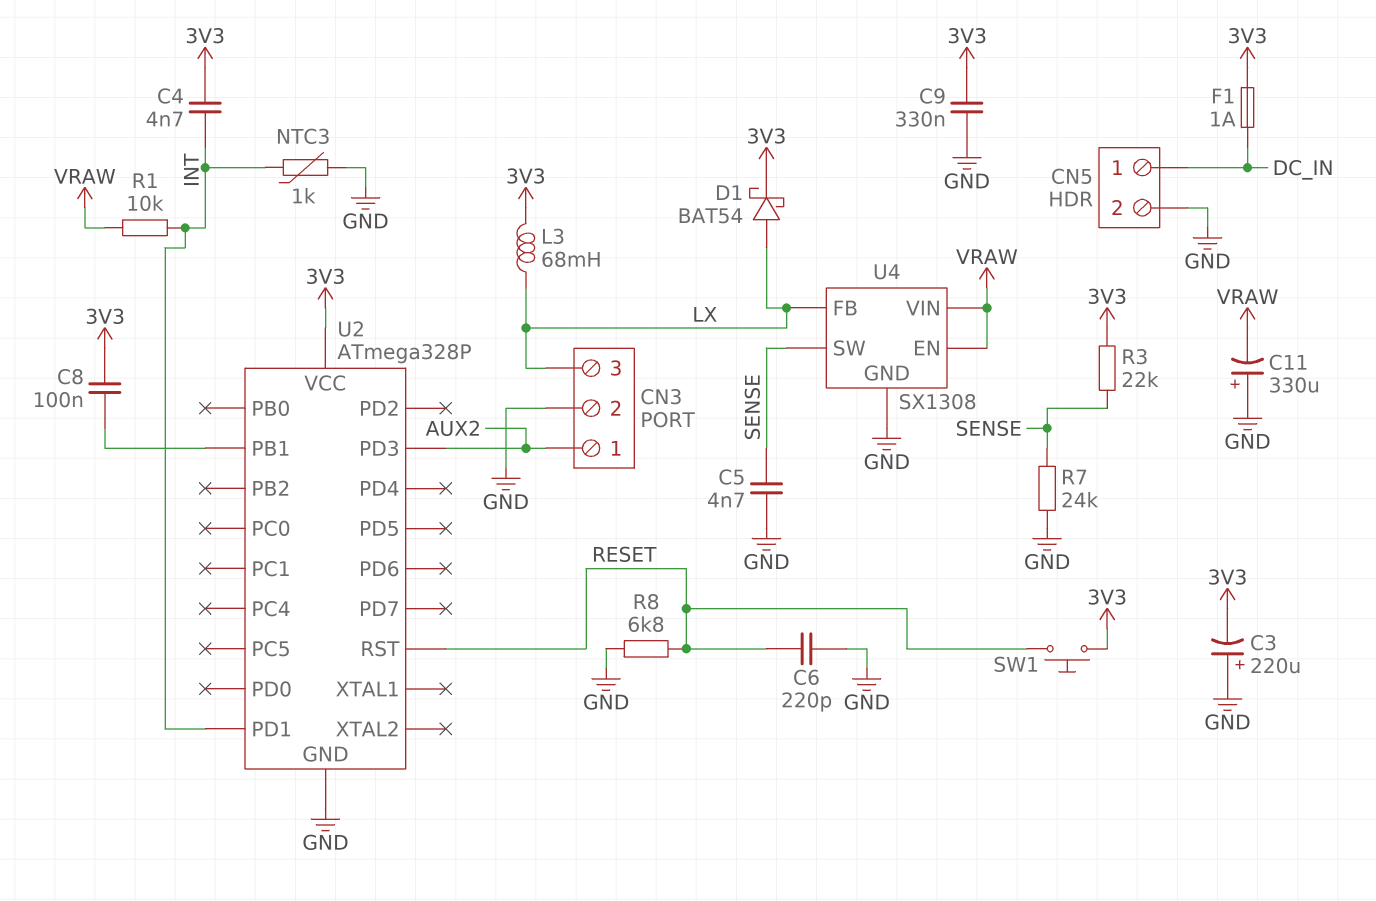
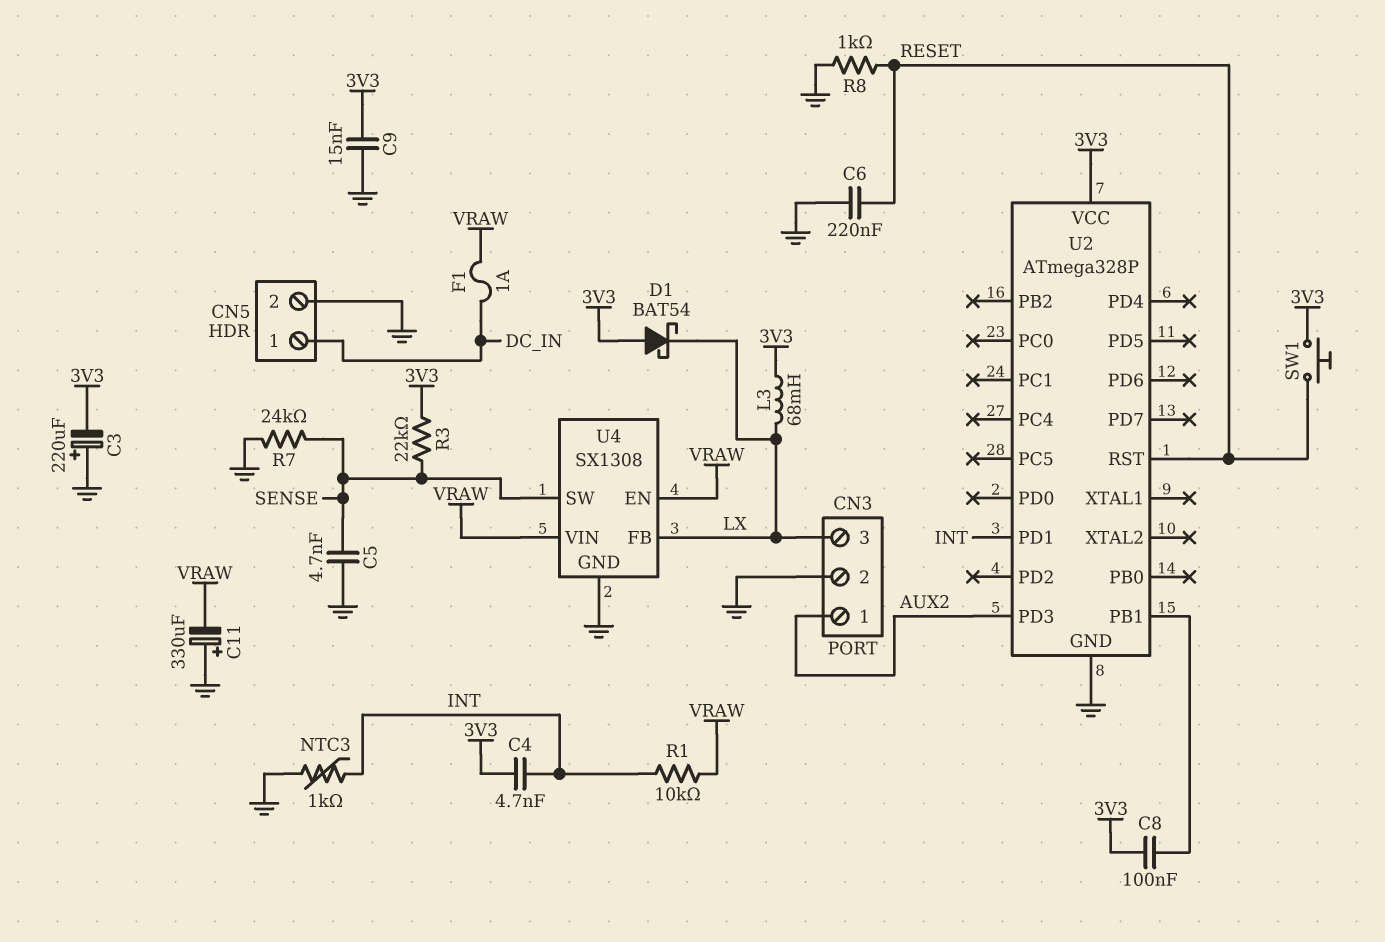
C6: 220pF (GND, RESET) -> 220nF (GND, RESET)
C9: 330nF (3V3, GND) -> 15nF (3V3, GND)
D1: schottky BAT54 (A LX, K 3V3) -> schottky BAT54 (A 3V3, K LX)
F1: 1A (3V3, DC_IN) -> 1A (DC_IN, VRAW)
R8: 6.8k (GND, RESET) -> 1k (GND, RESET)

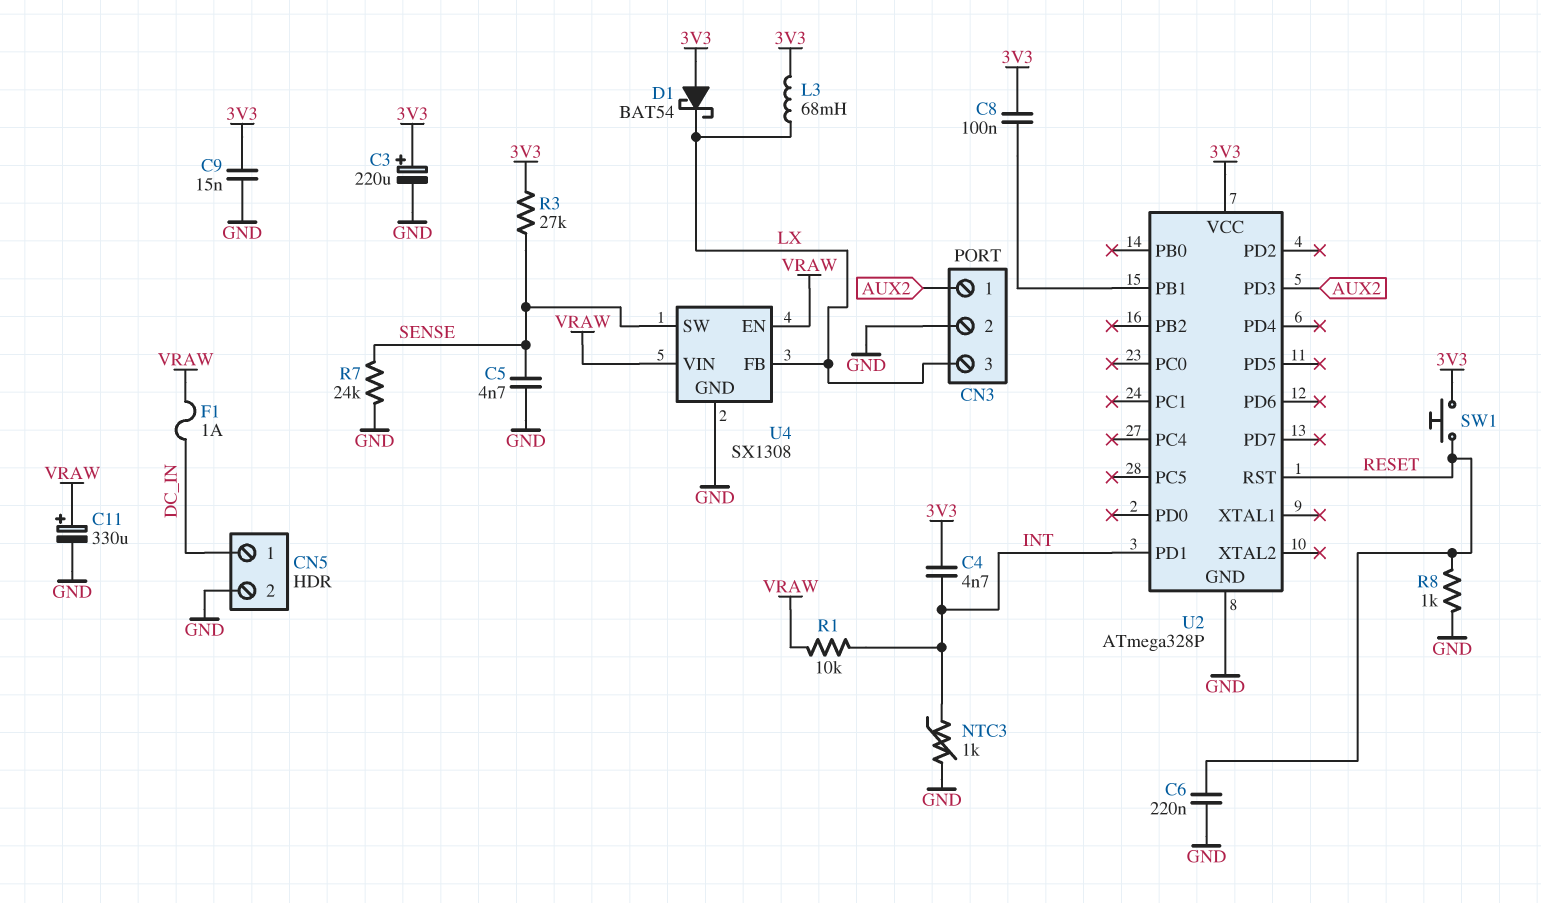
C3: 220uF (plus GND, minus 3V3) -> 220uF (plus 3V3, minus GND)
C11: 330uF (plus GND, minus VRAW) -> 330uF (plus VRAW, minus GND)
R3: 22k (3V3, SENSE) -> 27k (3V3, SENSE)

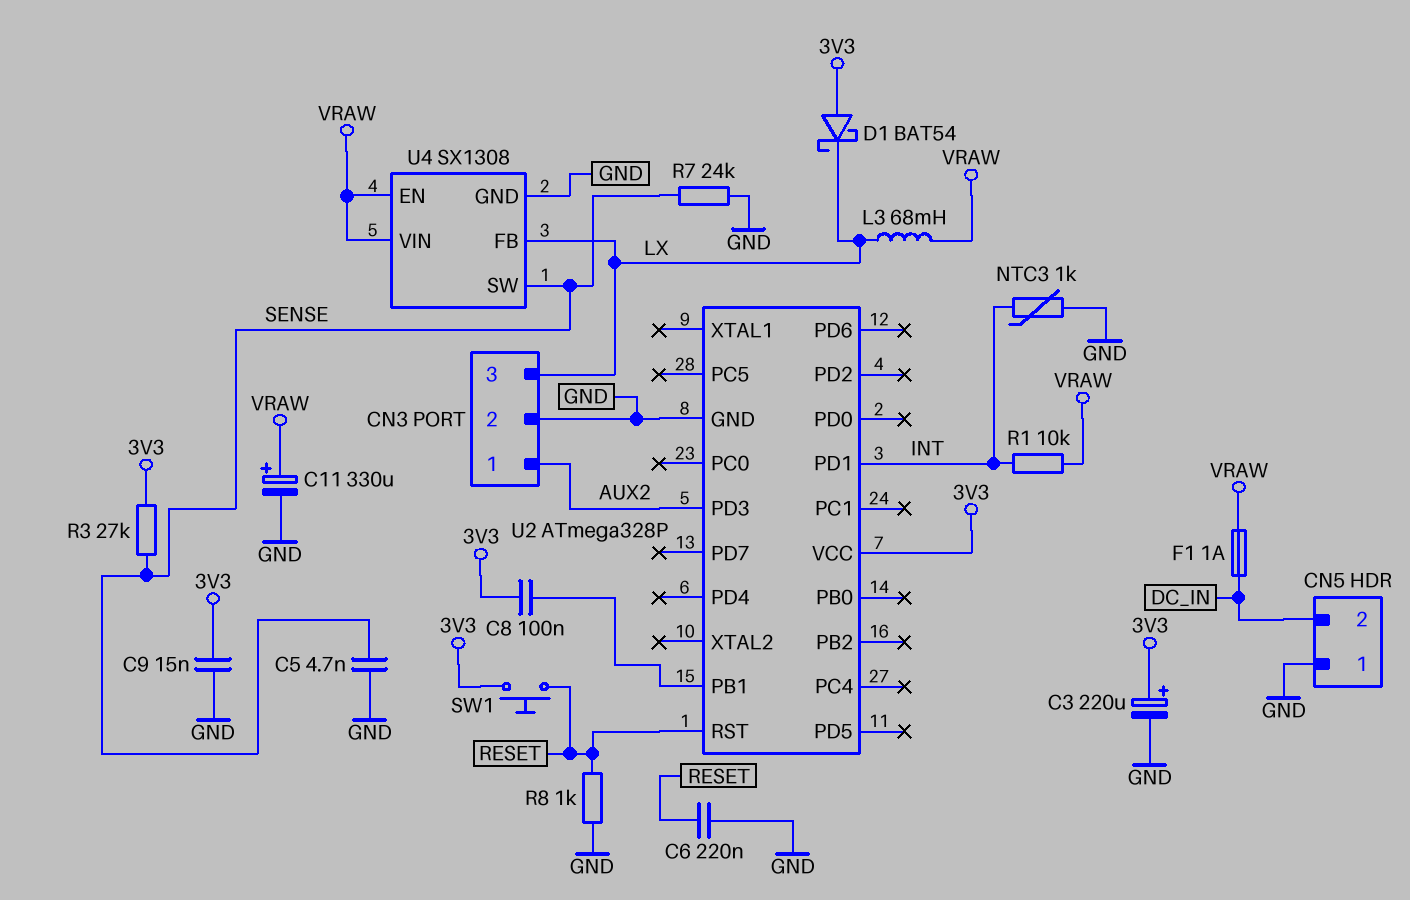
C4: 4.7nF (3V3, INT) -> none
CN5 pin 1: DC_IN -> GND
CN5 pin 2: GND -> DC_IN
L3: 68mH (3V3, LX) -> 68mH (LX, VRAW)

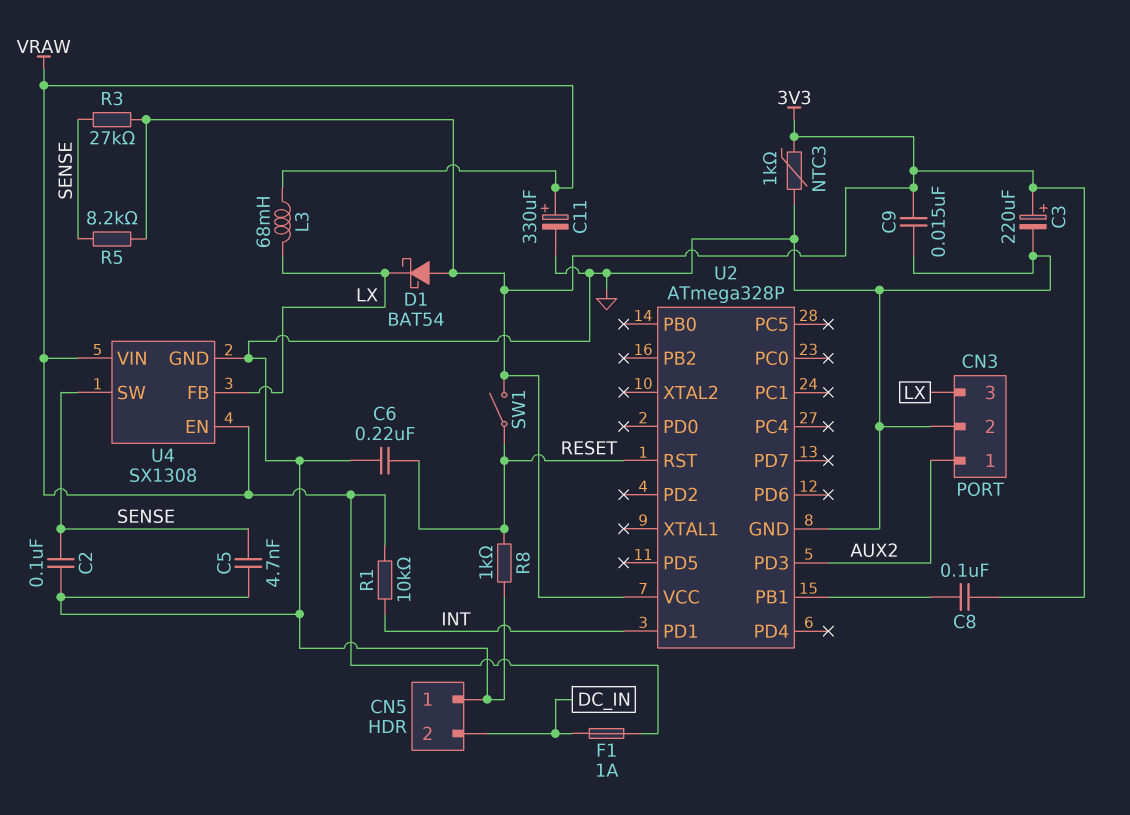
C2: none -> 100nF (GND, SENSE)
NTC3: 1k (GND, INT) -> 1k (3V3, GND)
R5: none -> 8.2k (3V3, SENSE)
R7: 24k (GND, SENSE) -> none
SW1: button (3V3, RESET) -> switch (3V3, RESET)

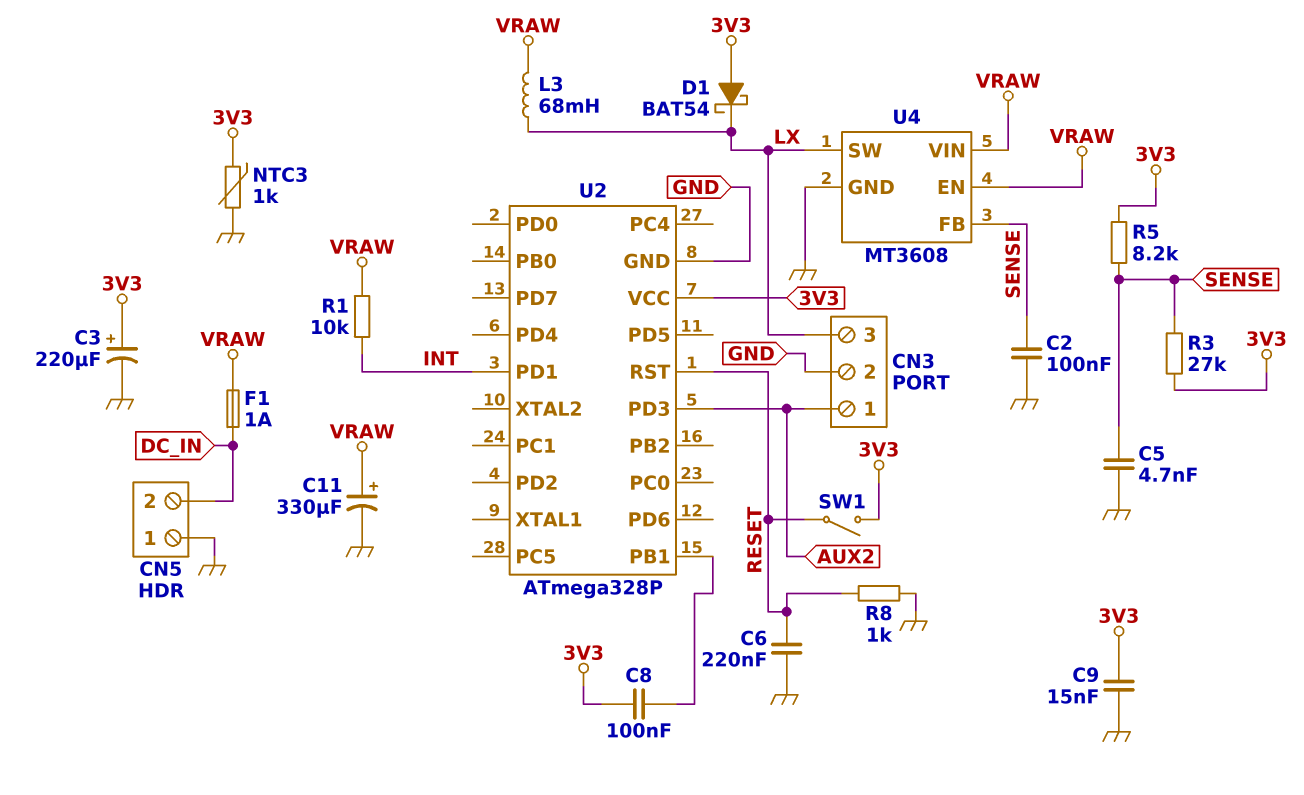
U4: SX1308 -> MT3608
U4 pin FB: LX -> SENSE
U4 pin SW: SENSE -> LX

